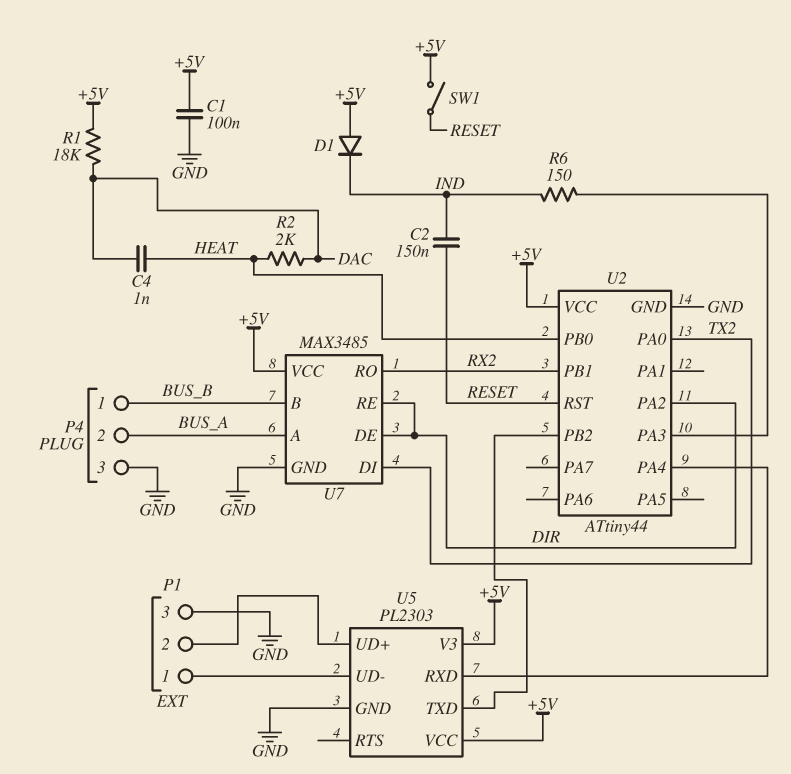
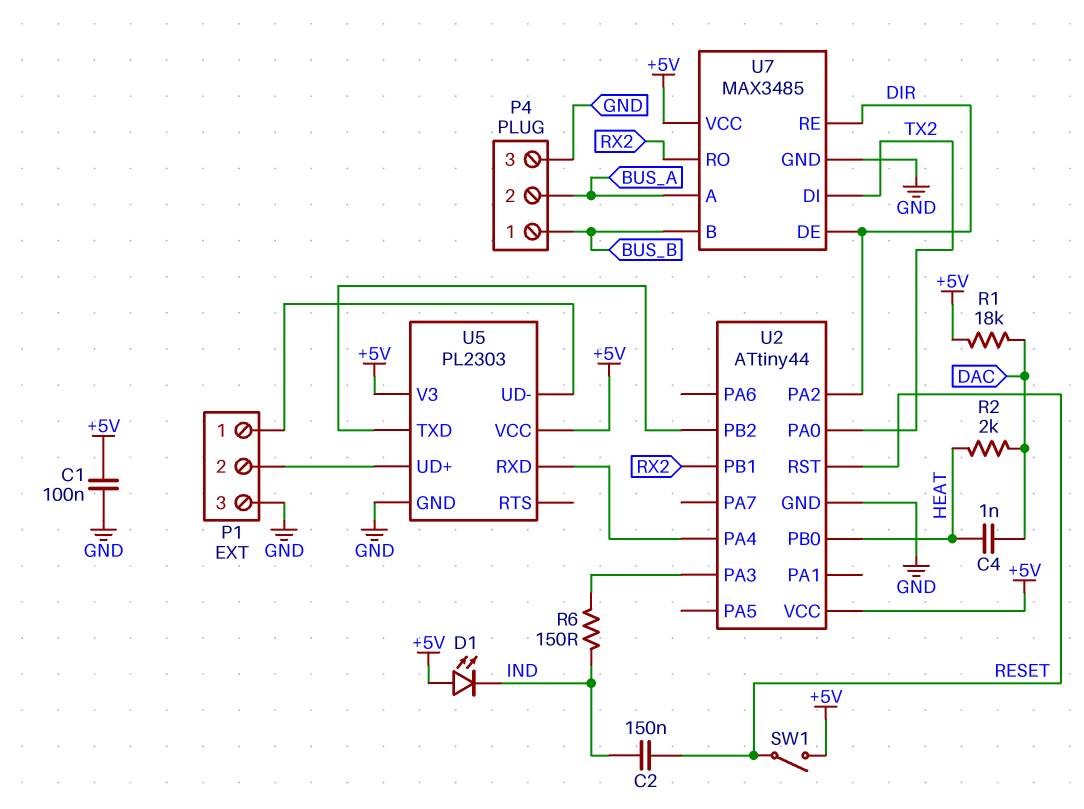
D1: diode (A +5V, K IND) -> LED (A +5V, K IND)

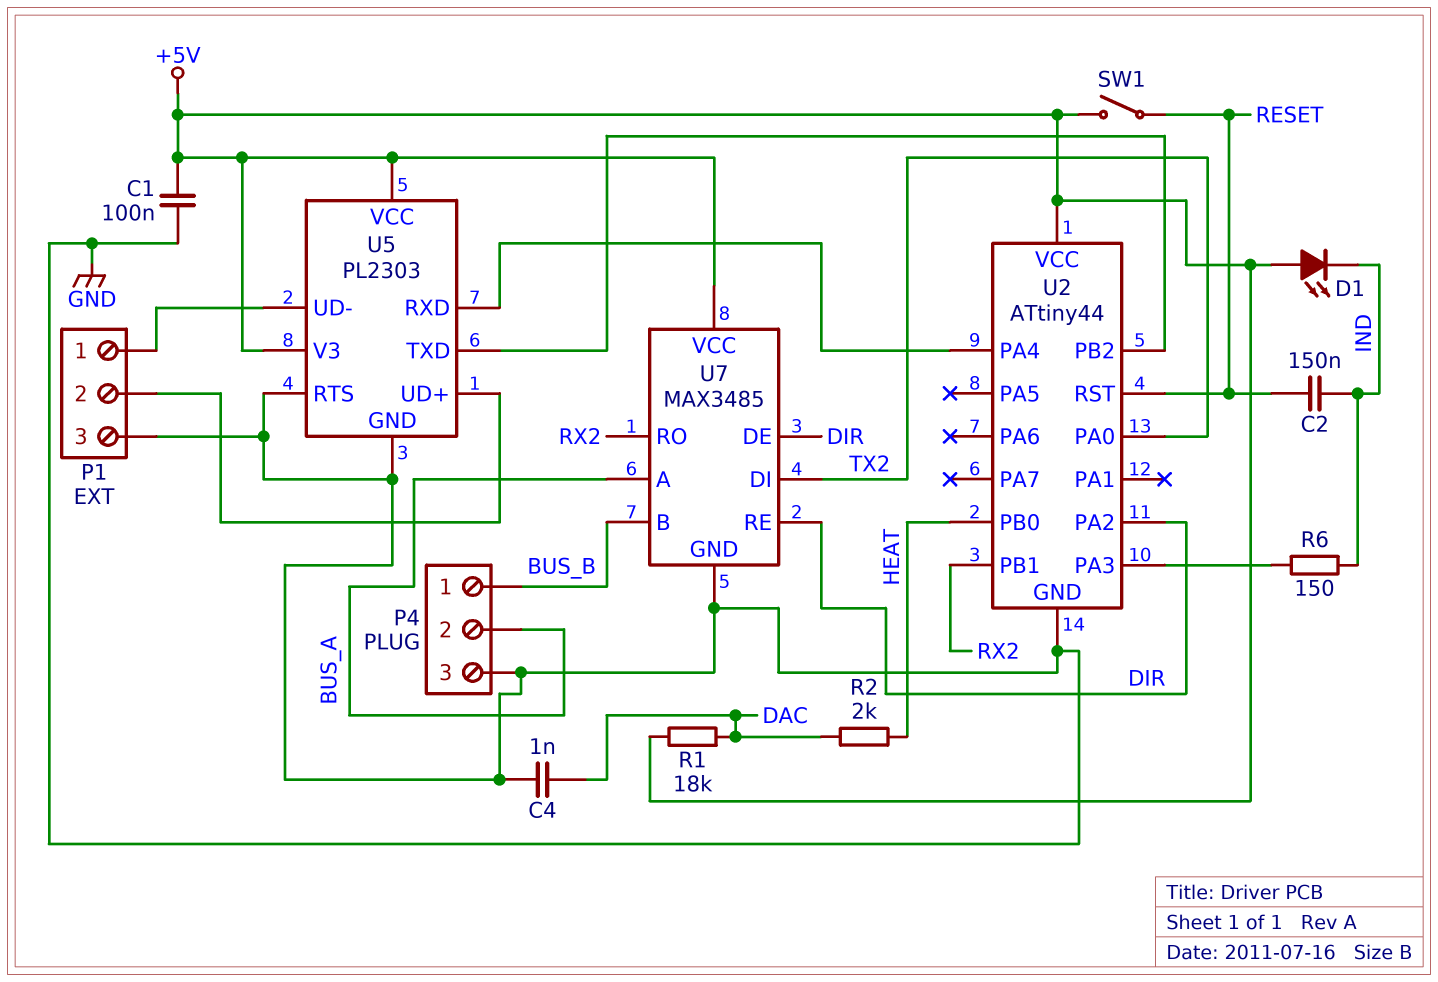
C4: 1nF (DAC, HEAT) -> 1nF (DAC, GND)
U5 pin RTS: none -> GND

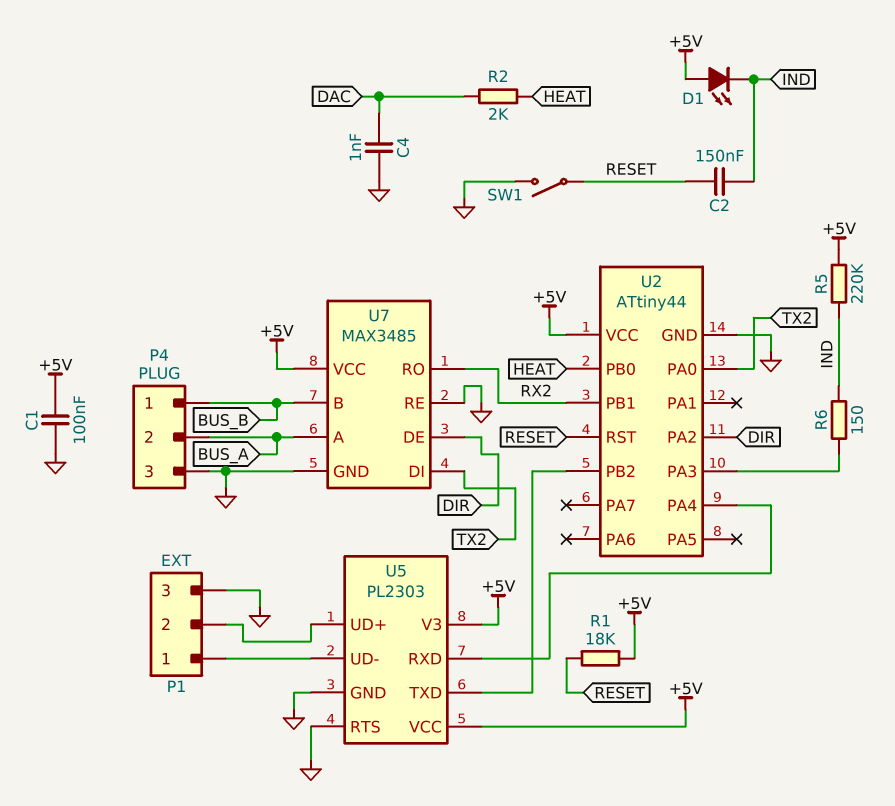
R1: 18k (+5V, DAC) -> 18k (+5V, RESET)
R5: none -> 220k (+5V, IND)
SW1: switch (+5V, RESET) -> switch (GND, RESET)
U7 pin RE: DIR -> GND

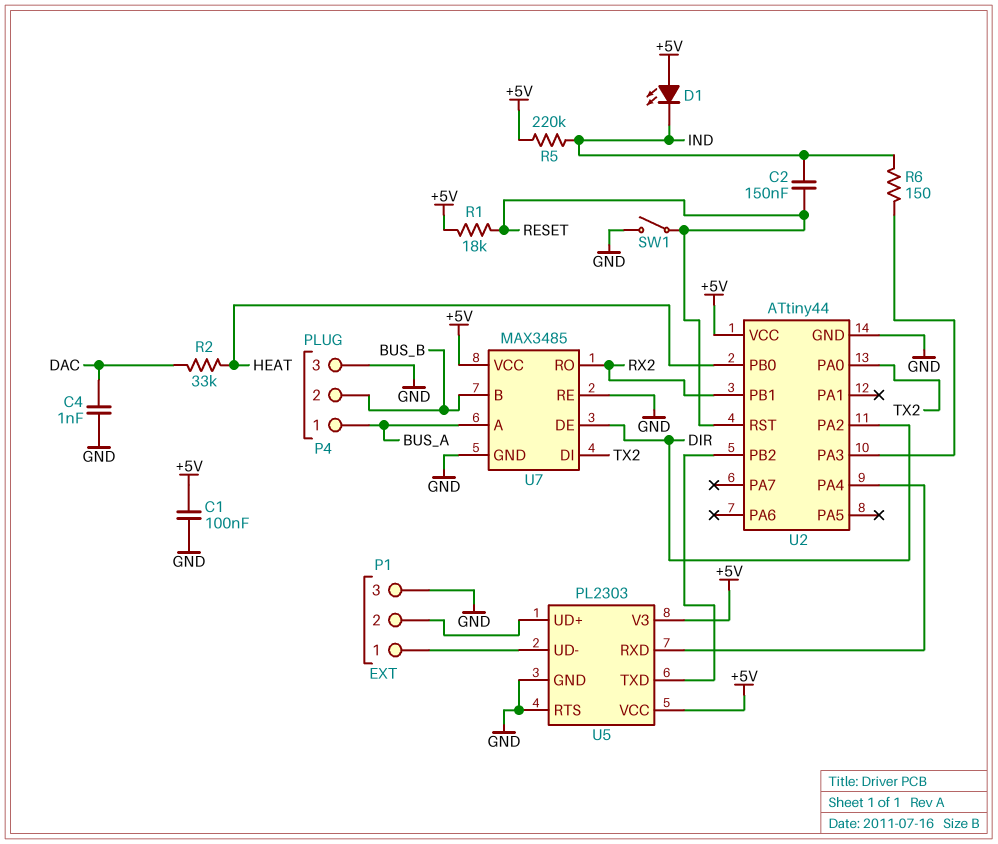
P4 pin 1: BUS_B -> BUS_A
P4 pin 2: BUS_A -> BUS_B
R2: 2k (DAC, HEAT) -> 33k (DAC, HEAT)

